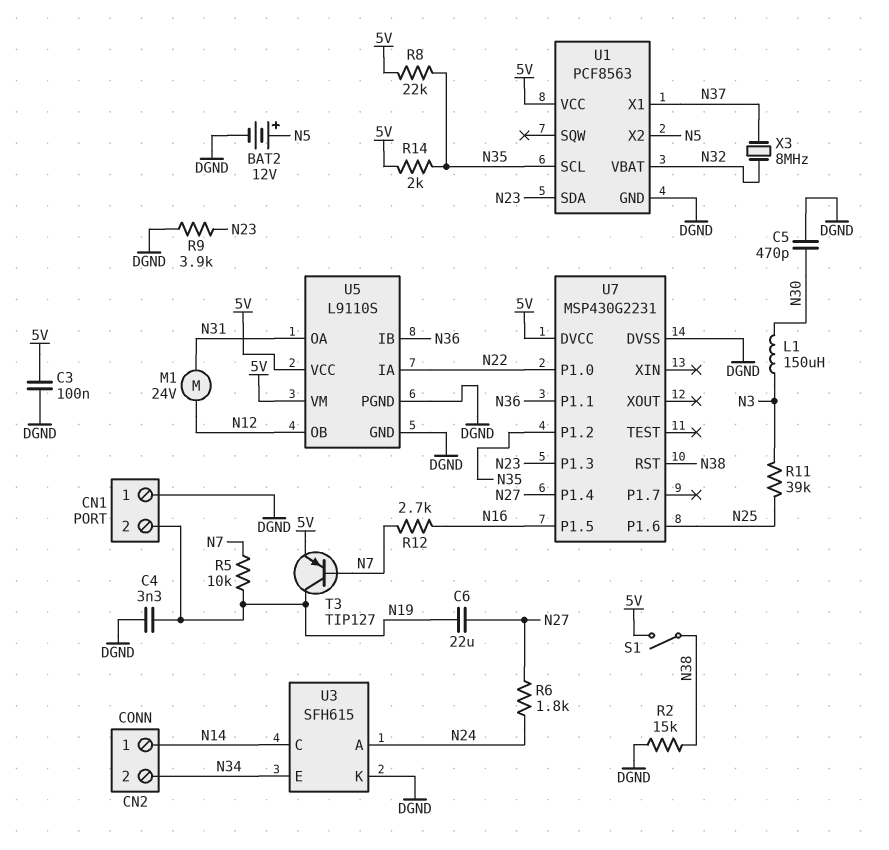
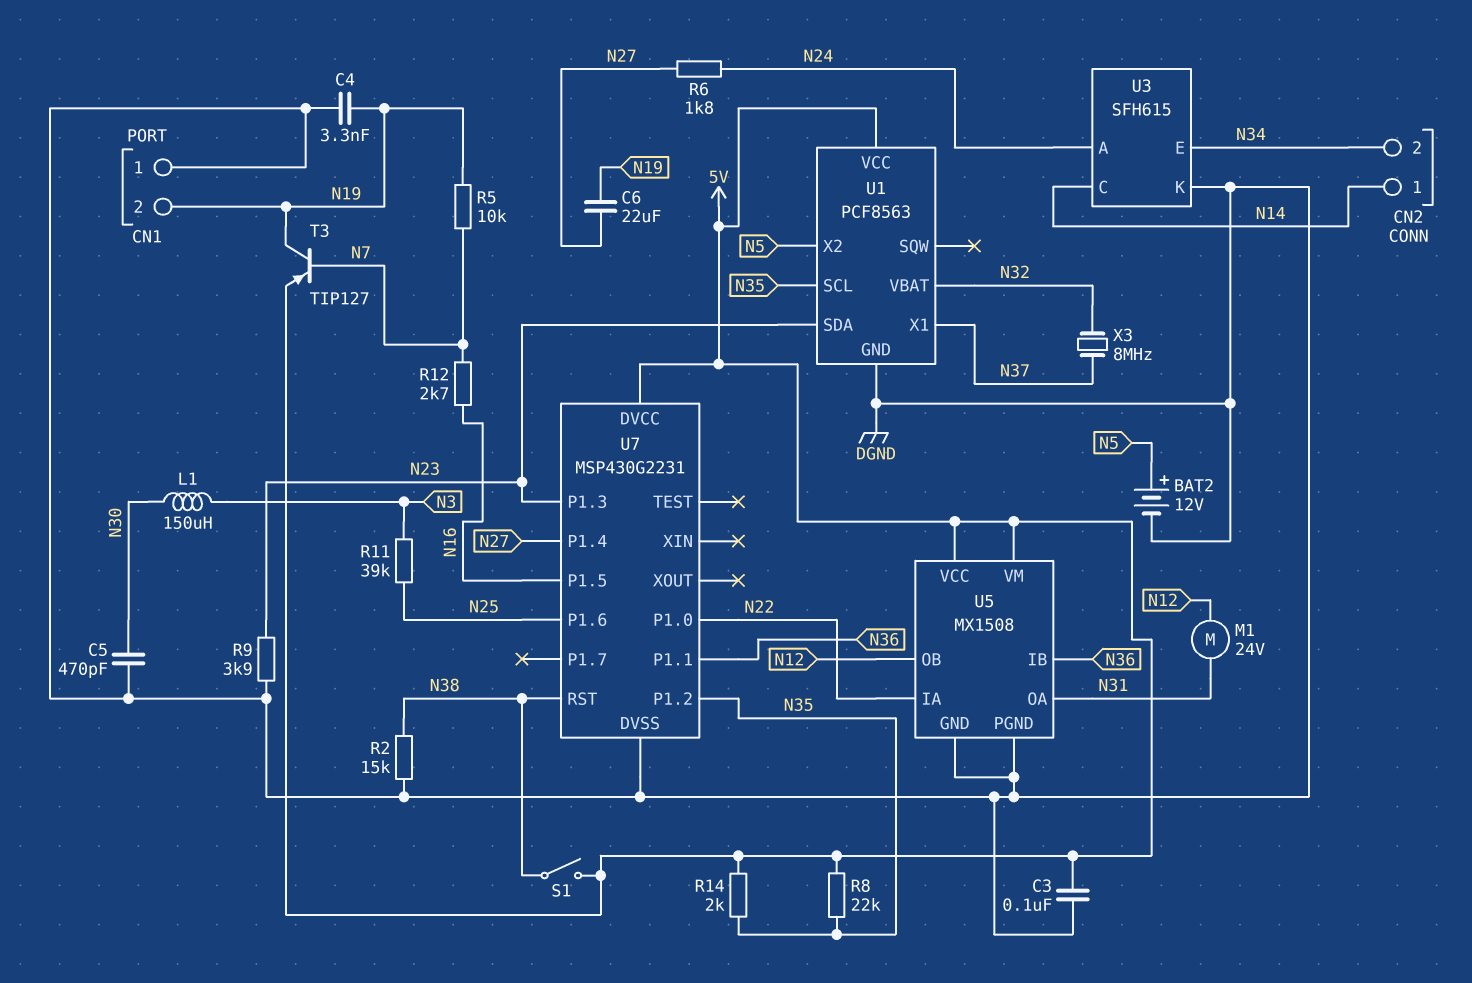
U5: L9110S -> MX1508

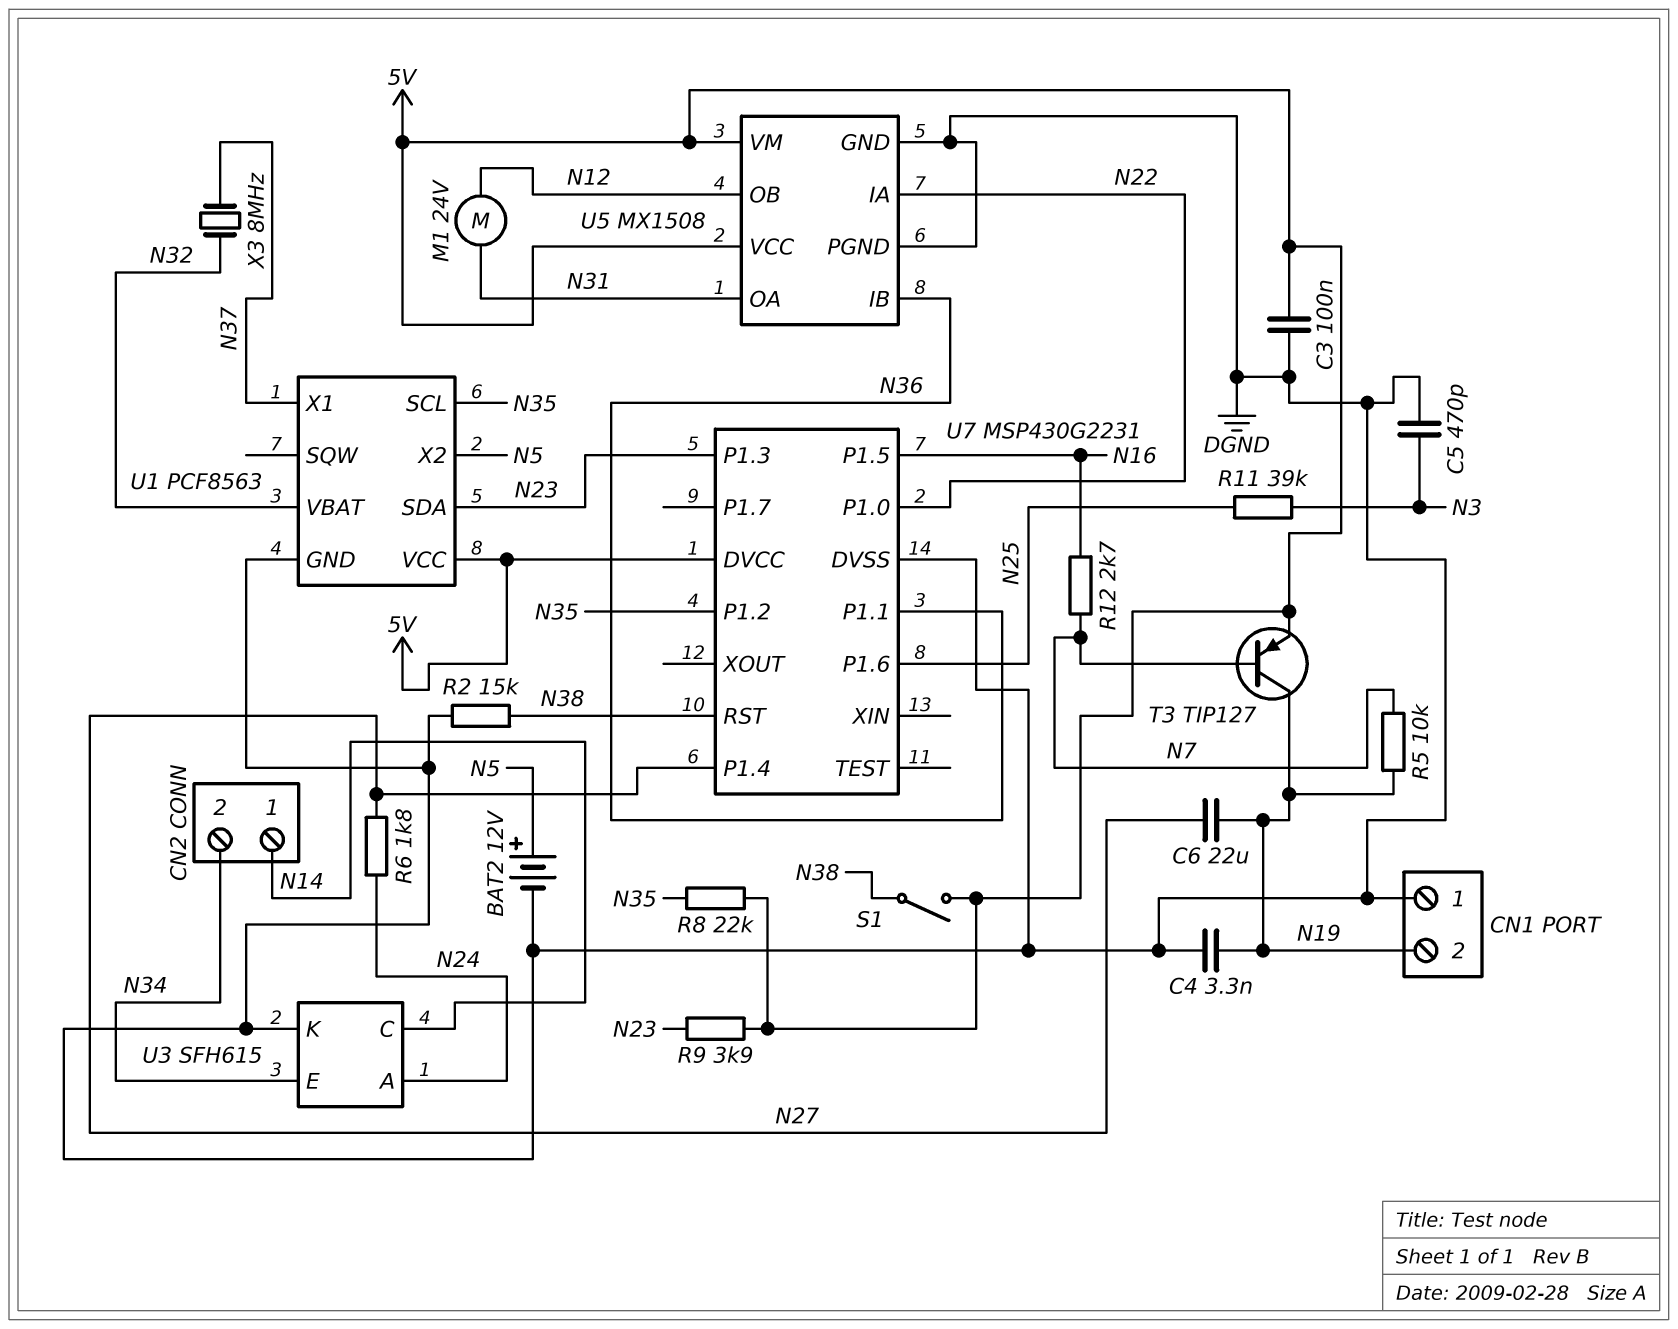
C5: 470pF (DGND, N30) -> 470pF (DGND, N3)
L1: 150uH (N3, N30) -> none
R9: 3.9k (DGND, N23) -> 3.9k (5V, N23)
R14: 2k (5V, N35) -> none

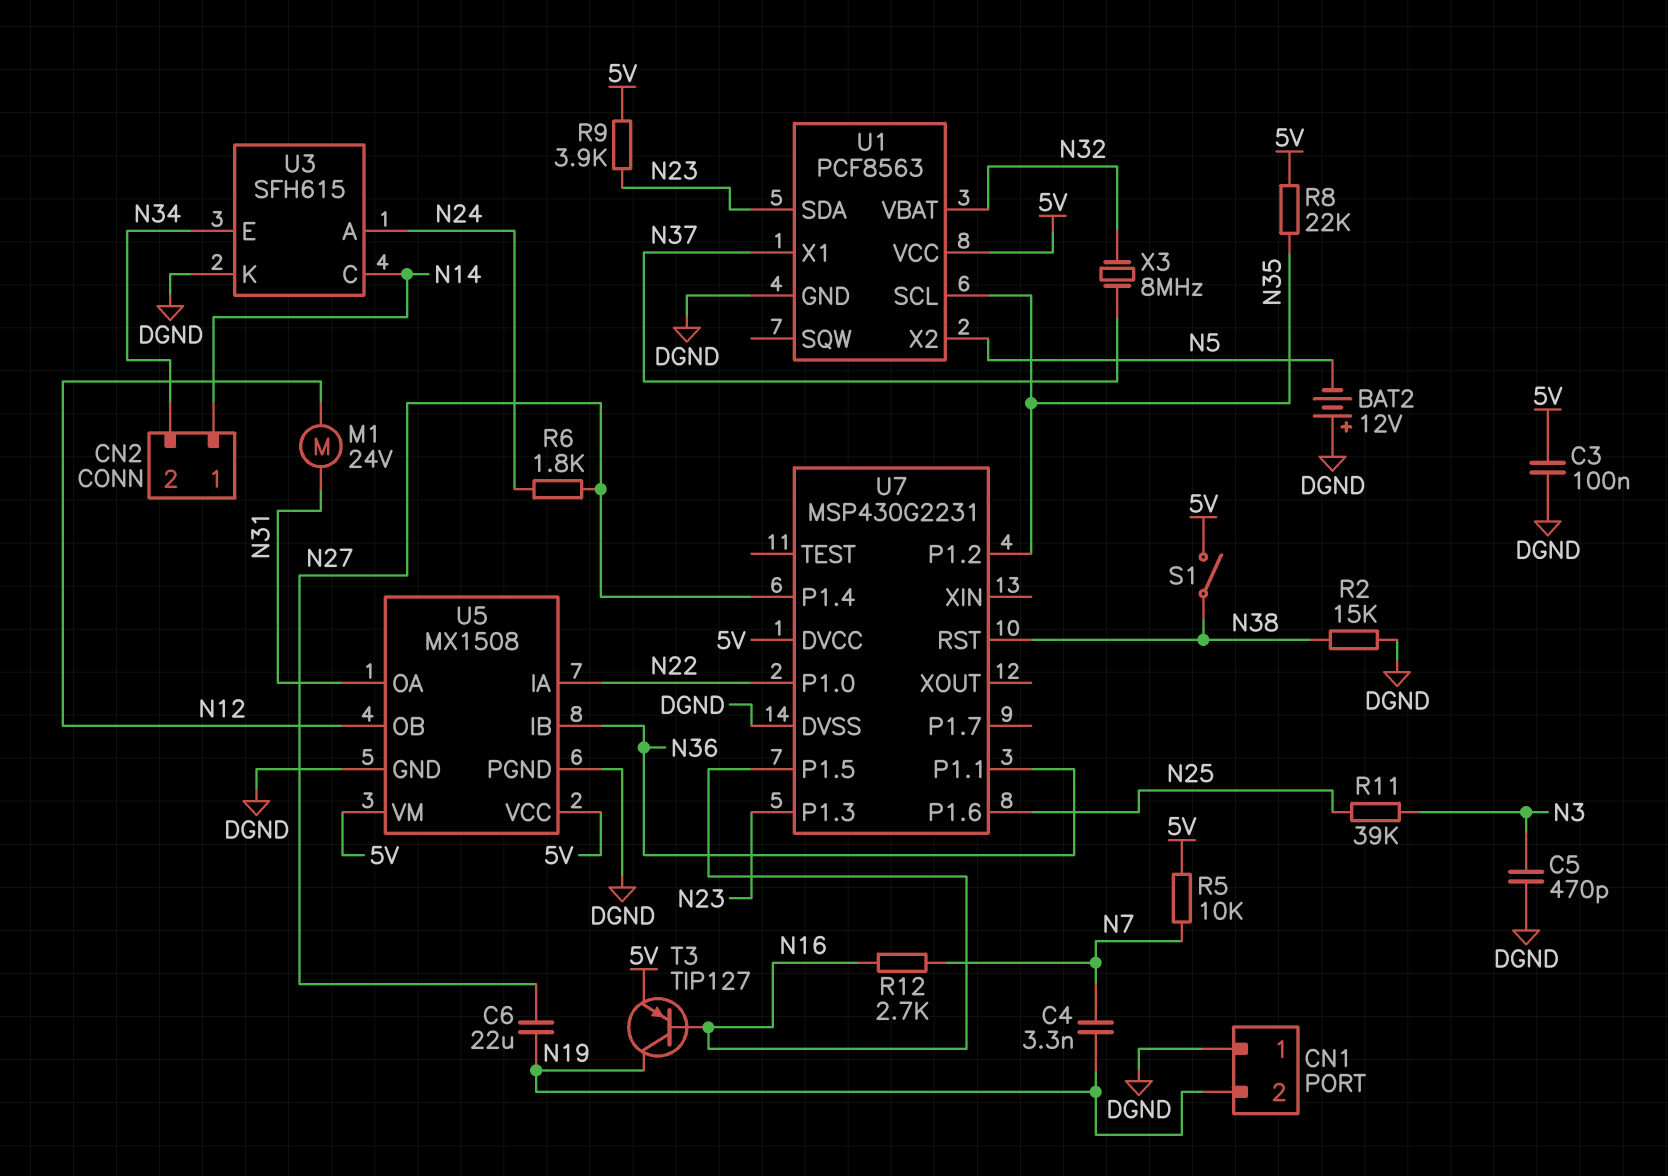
BAT2: 12V (plus N5, minus DGND) -> 12V (plus DGND, minus N5)
C4: 3.3nF (DGND, N19) -> 3.3nF (N7, N19)
R5: 10k (N7, N19) -> 10k (5V, N7)
T3: PNP TIP127 (B N7, C N19, E 5V) -> PNP TIP127 (B N16, C N19, E 5V)

